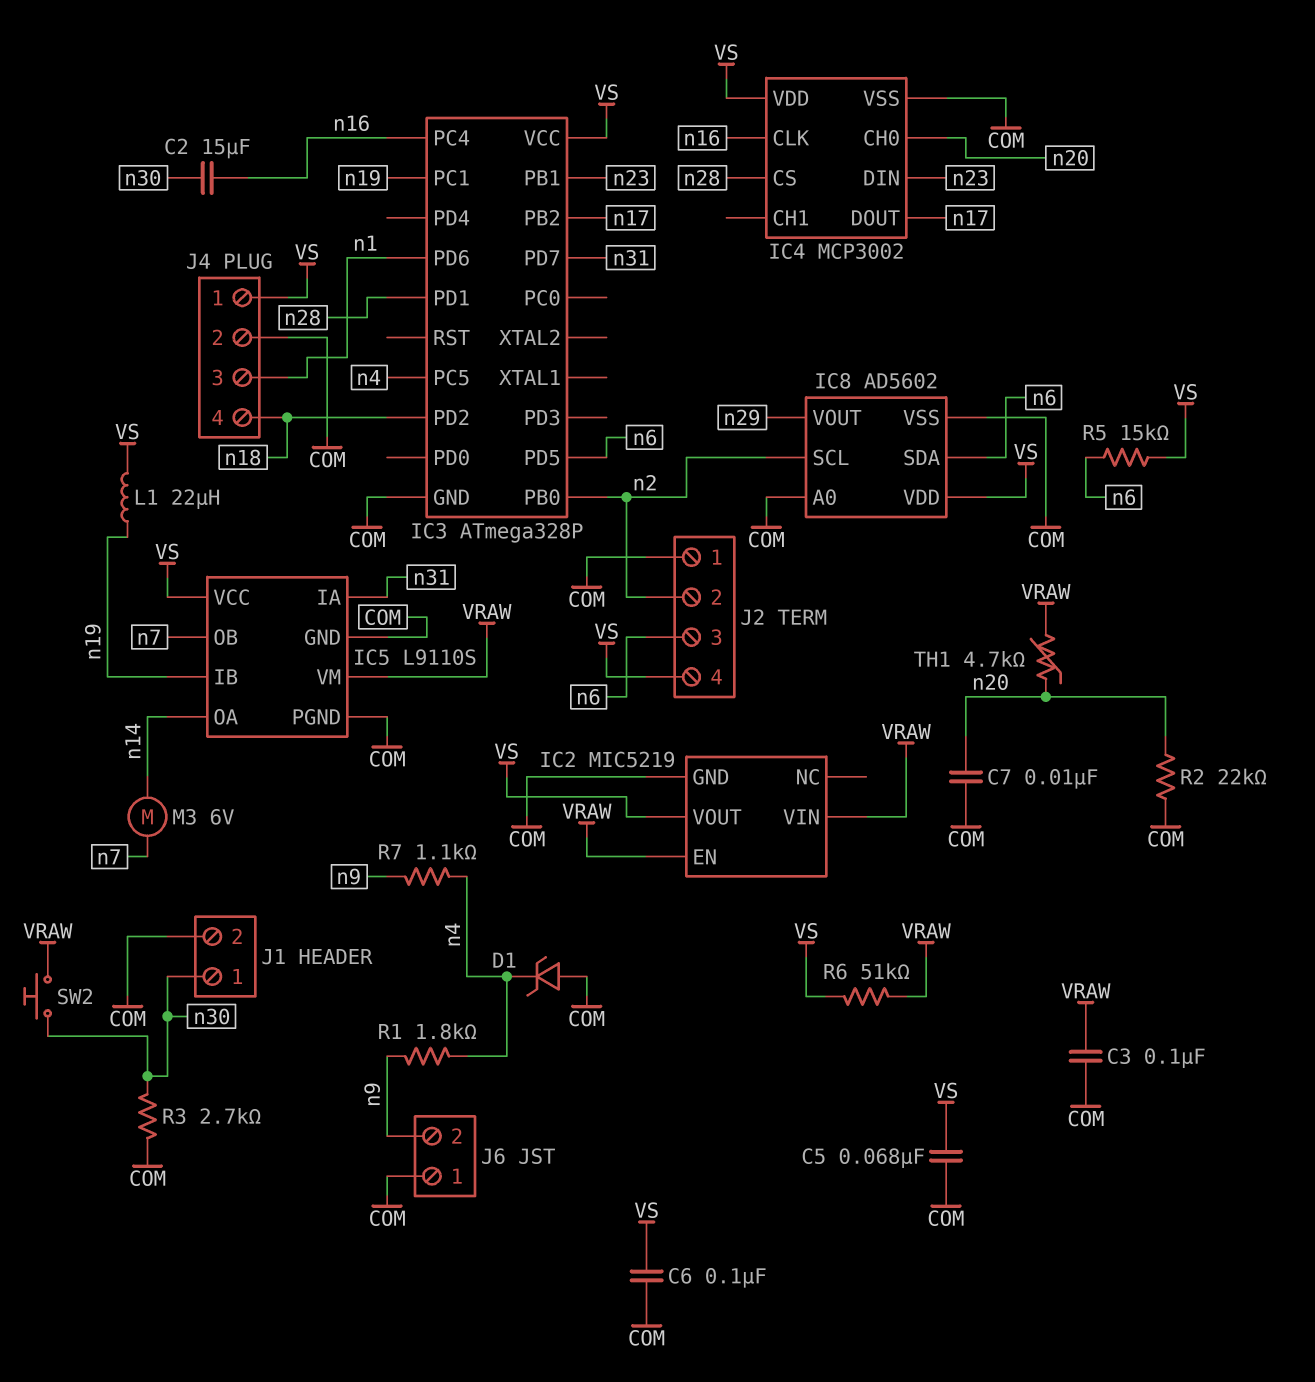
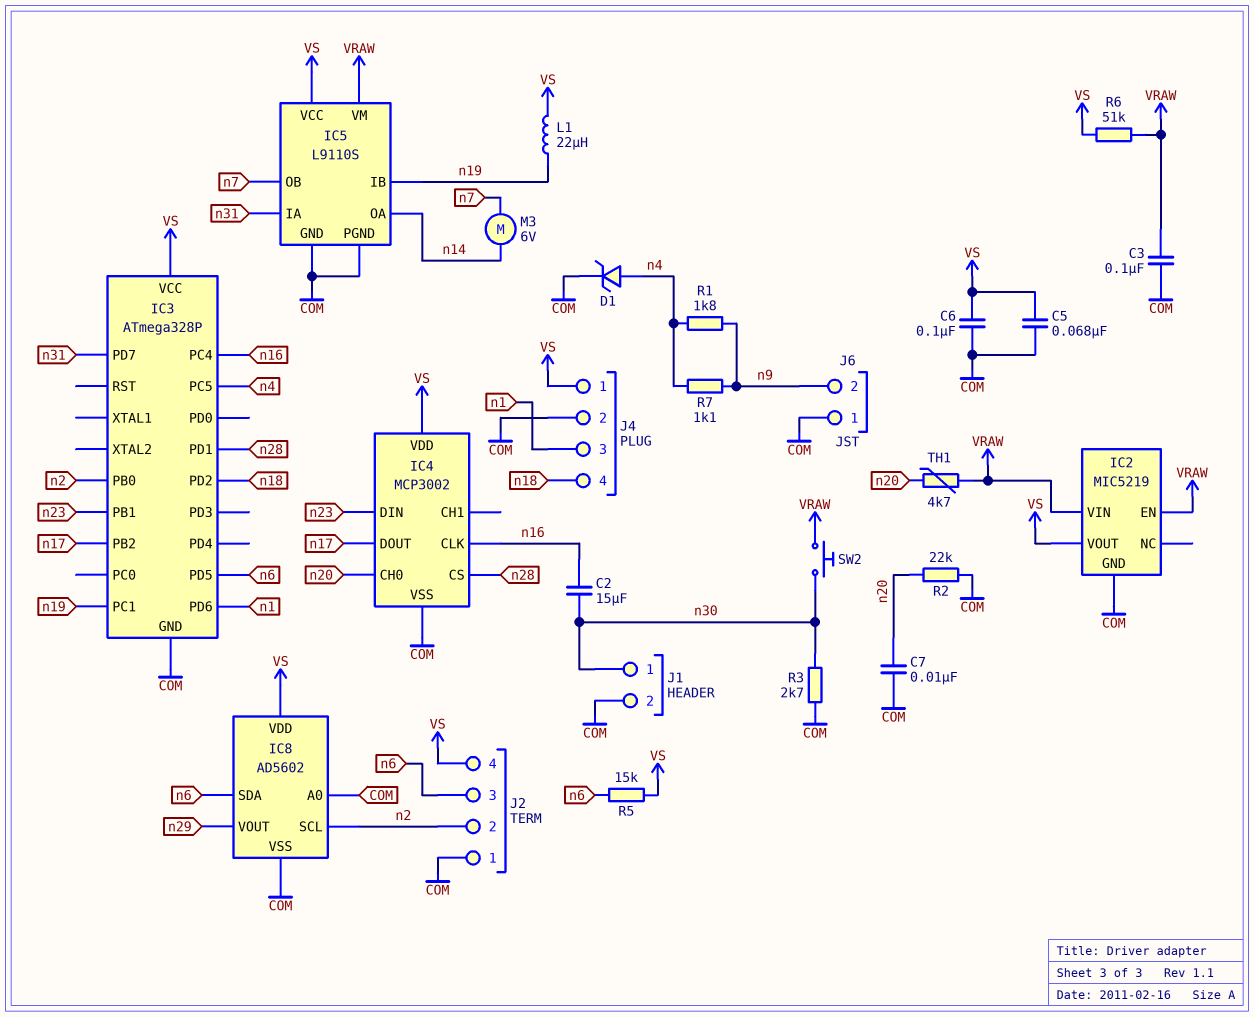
D1: zener (A COM, K n4) -> zener (A n4, K COM)

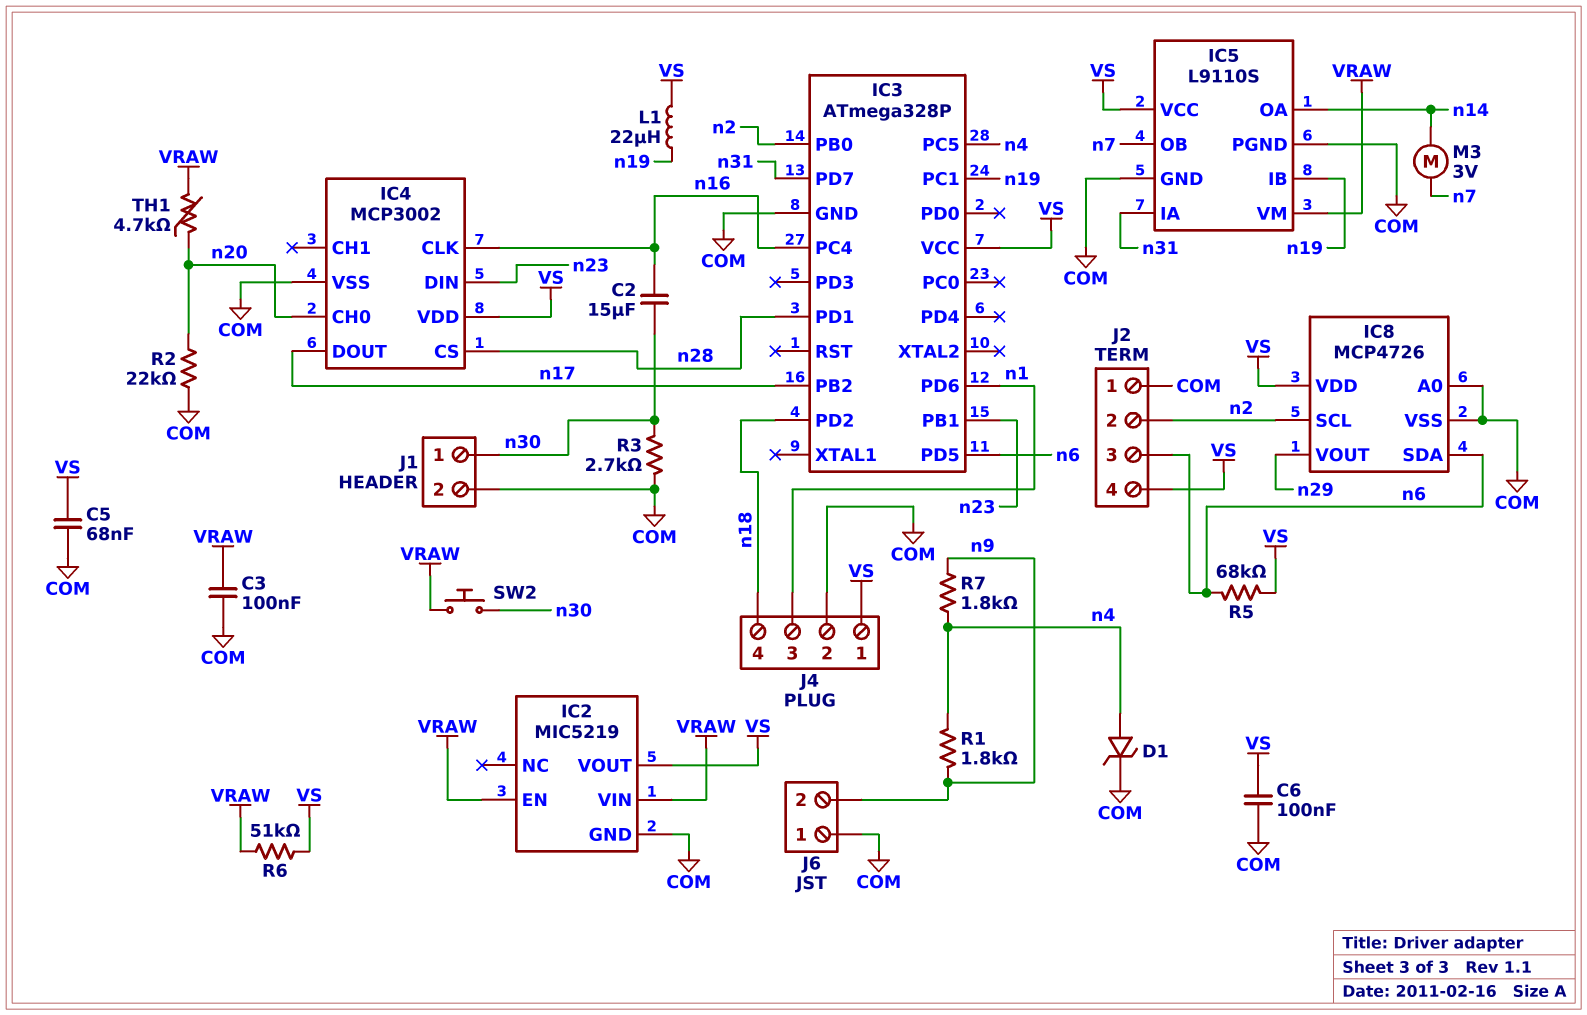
C7: 10nF (COM, n20) -> none
IC8: AD5602 -> MCP4726
M3: motor 6V (n7, n14) -> motor 3V (n7, n14)
R5: 15k (VS, n6) -> 68k (VS, n6)
R7: 1.1k (n4, n9) -> 1.8k (n4, n9)

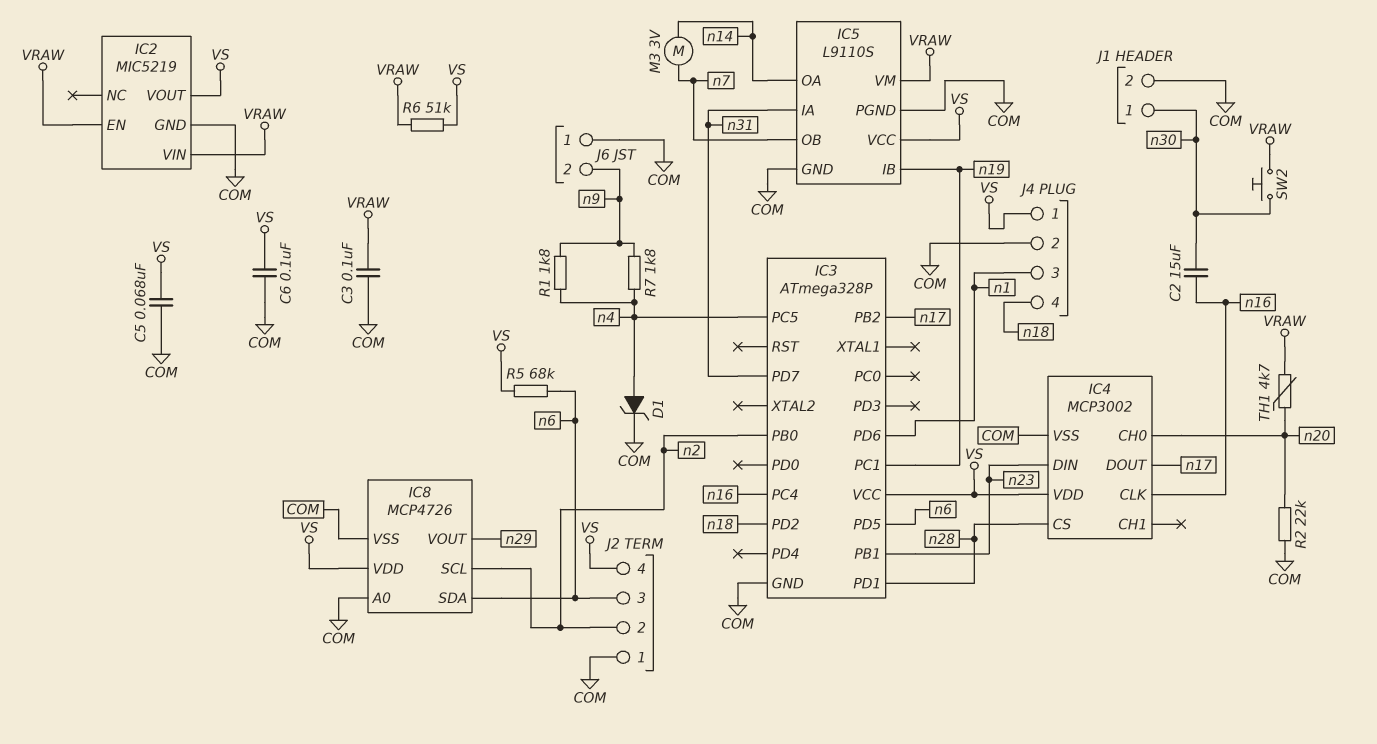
L1: 22uH (VS, n19) -> none
R3: 2.7k (COM, n30) -> none

